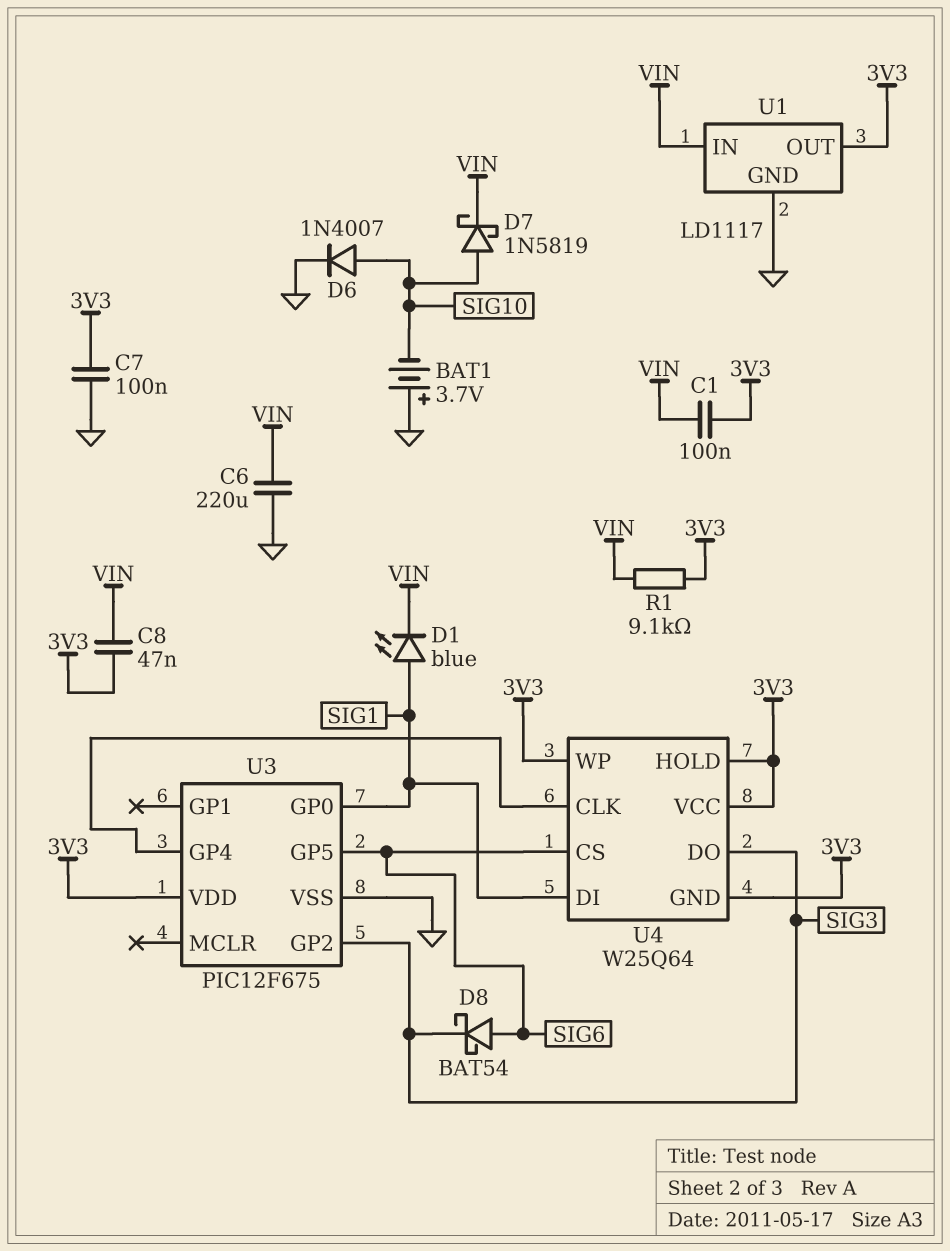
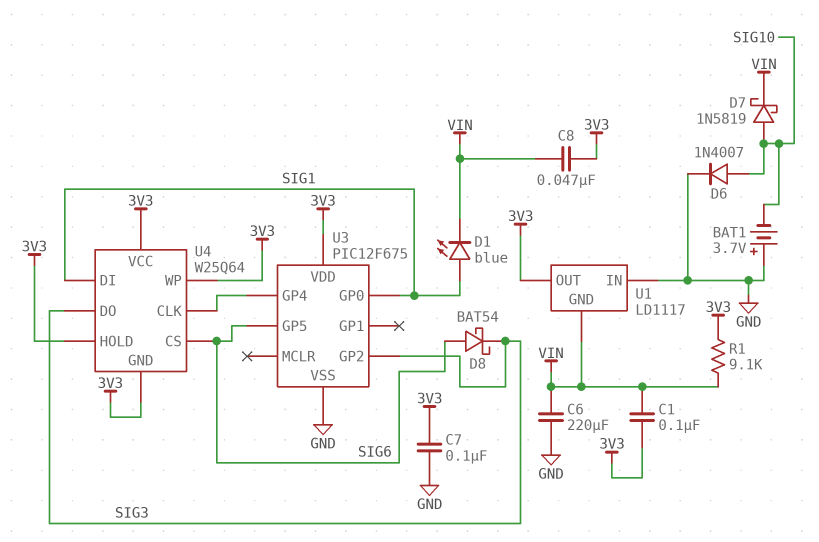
U1 pin GND: GND -> VIN
U1 pin IN: VIN -> GND

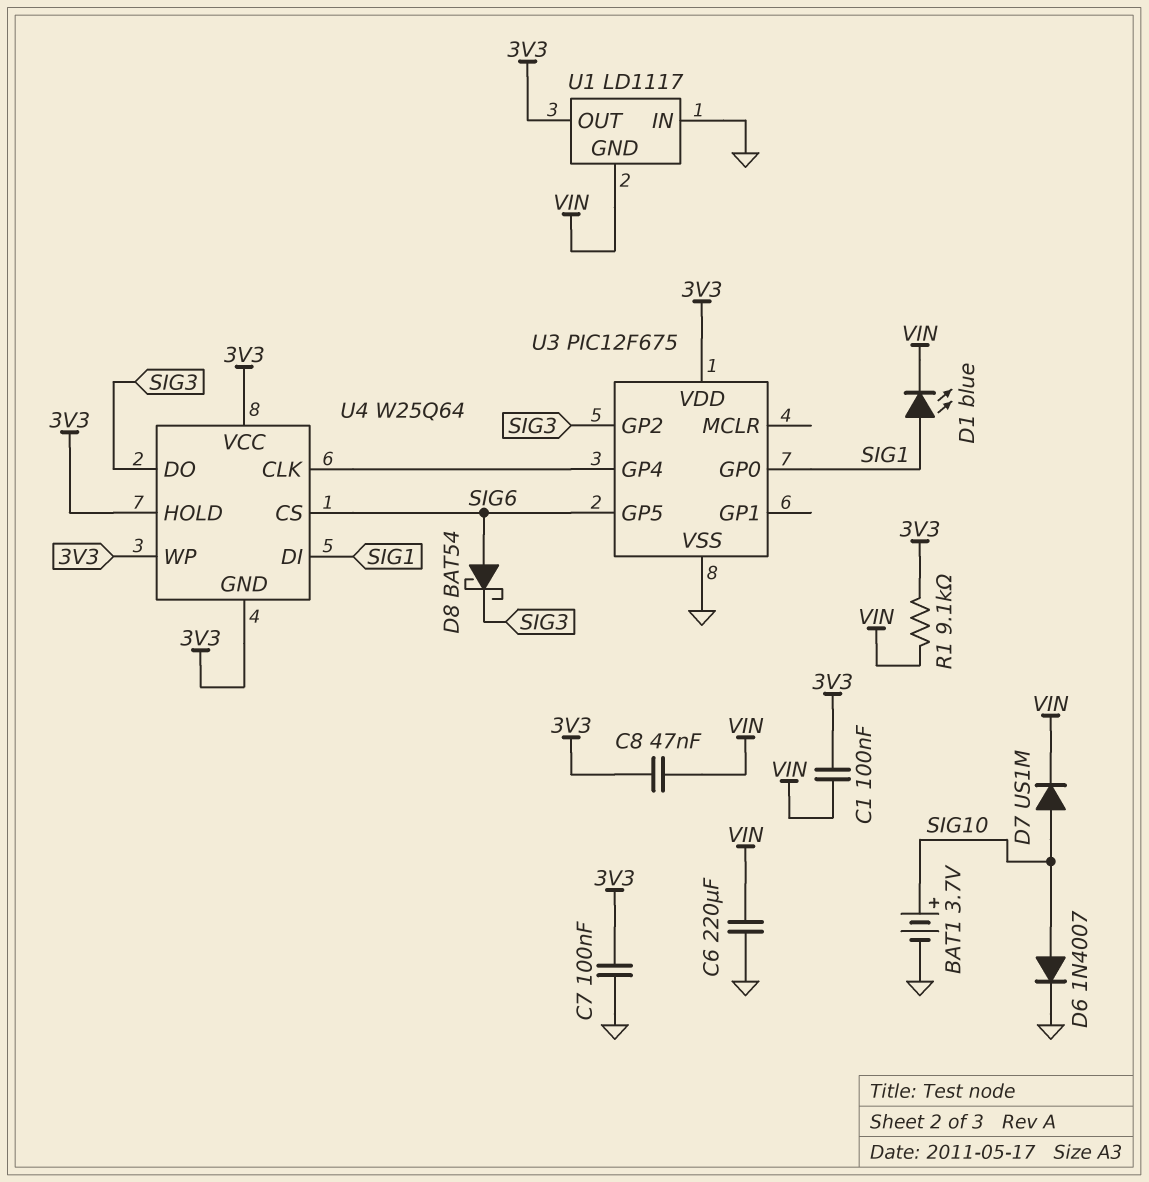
BAT1: 3.7V (plus GND, minus SIG10) -> 3.7V (plus SIG10, minus GND)
D7: schottky 1N5819 (A SIG10, K VIN) -> diode US1M (A SIG10, K VIN)

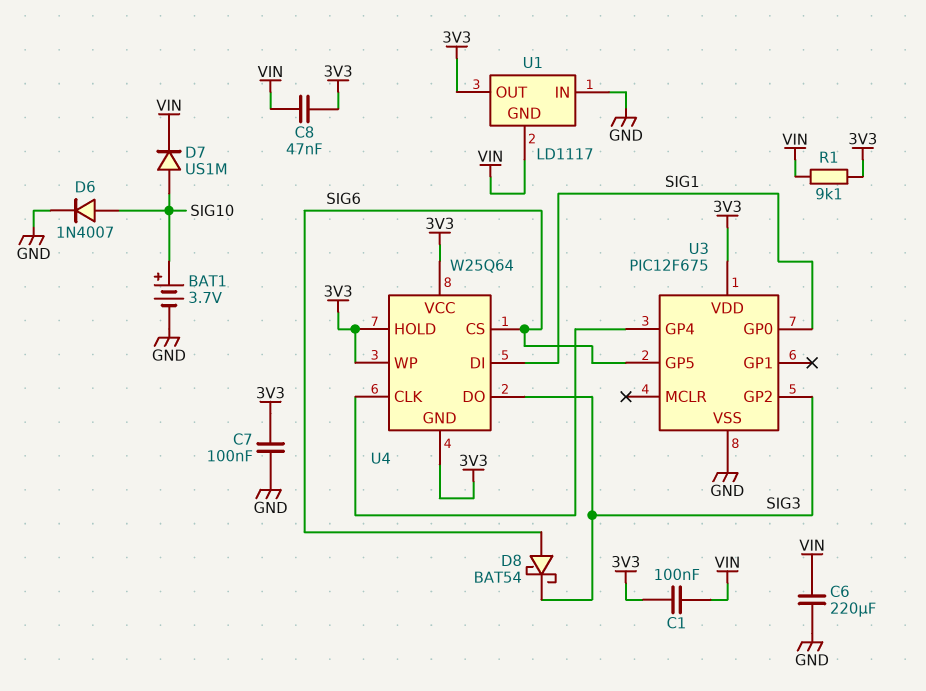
D1: LED blue (A SIG1, K VIN) -> none

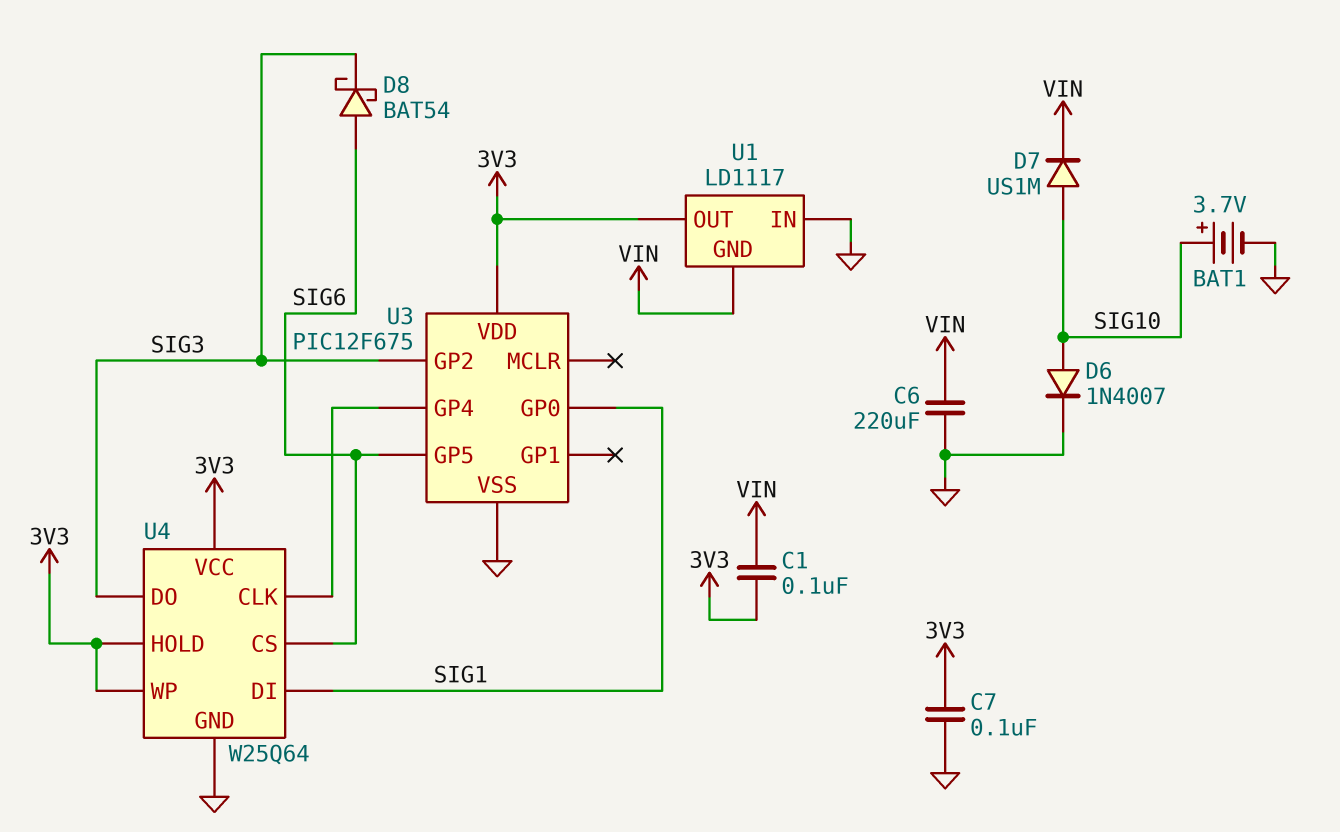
C8: 47nF (3V3, VIN) -> none
R1: 9.1k (3V3, VIN) -> none
U4 pin GND: 3V3 -> GND

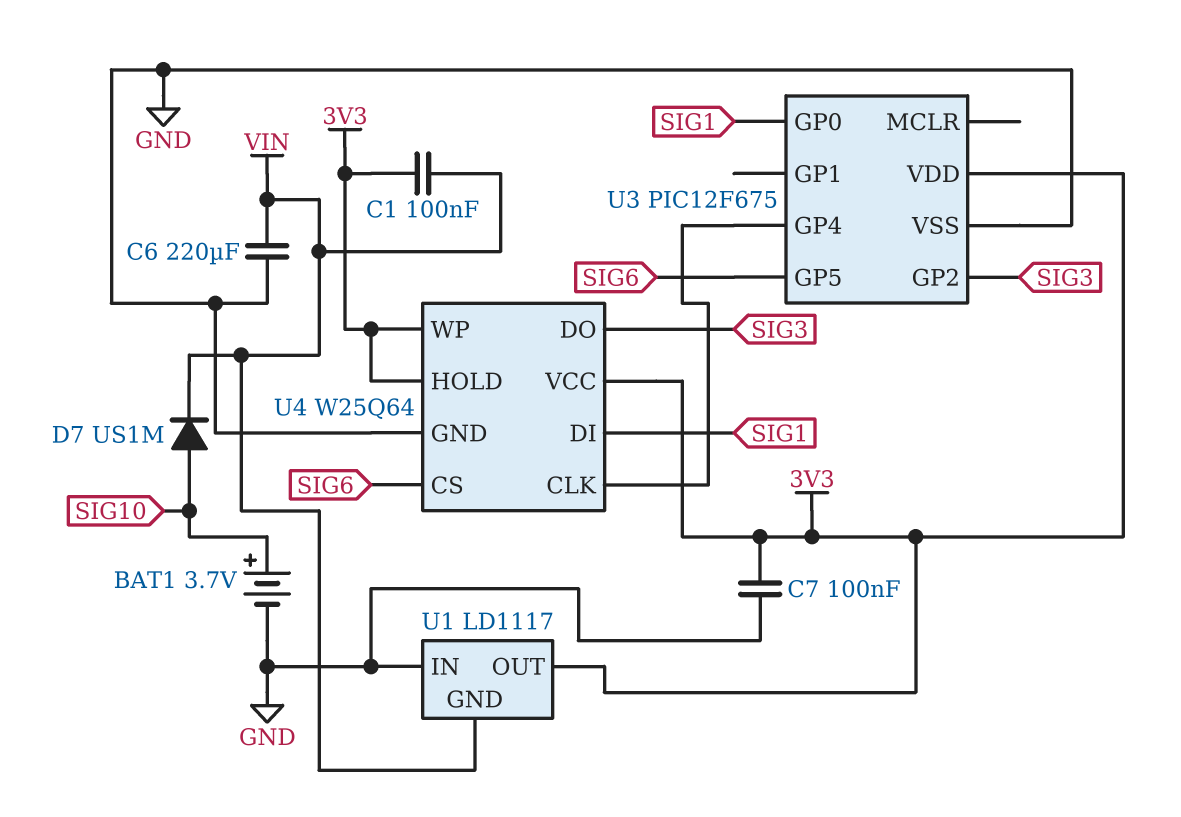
D6: diode 1N4007 (A SIG10, K GND) -> none
D8: schottky BAT54 (A SIG6, K SIG3) -> none

